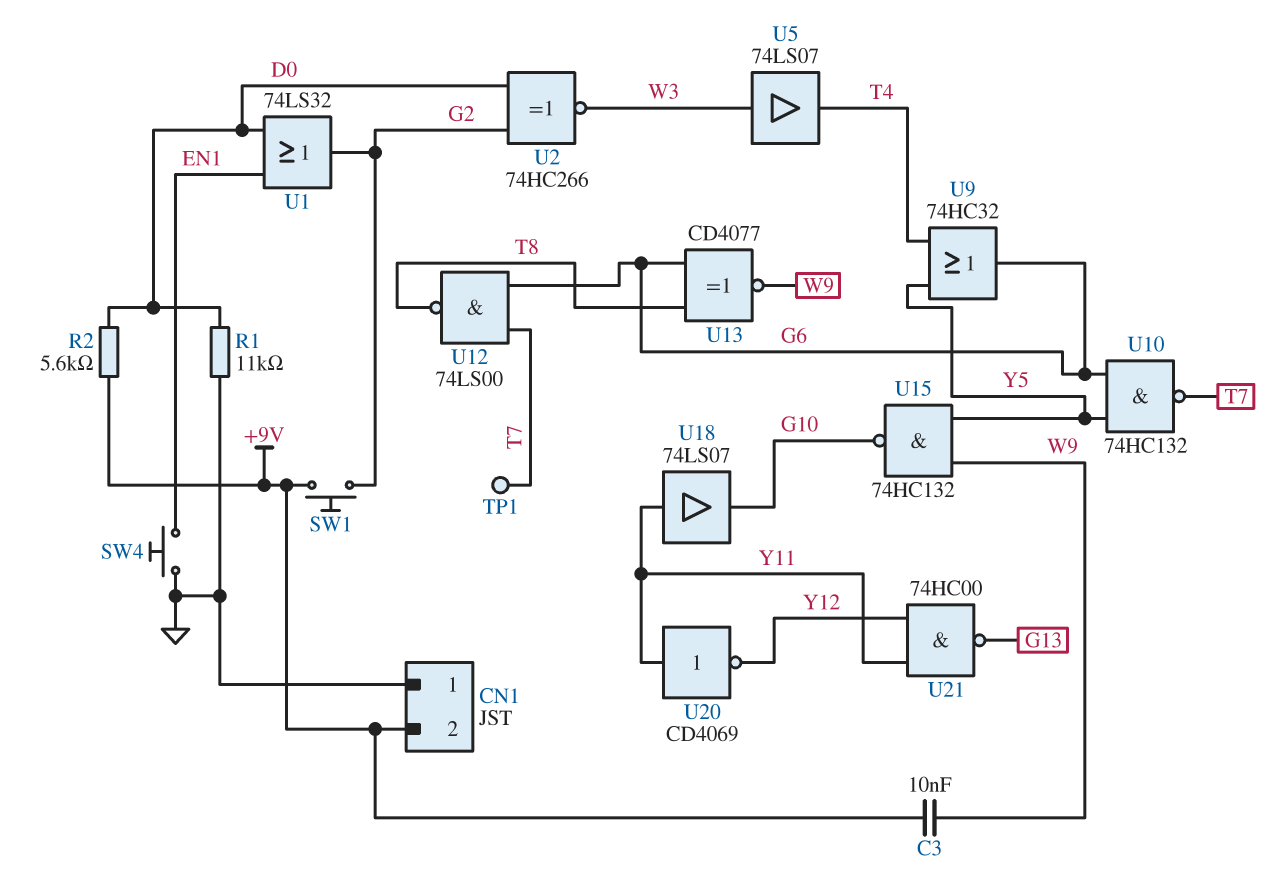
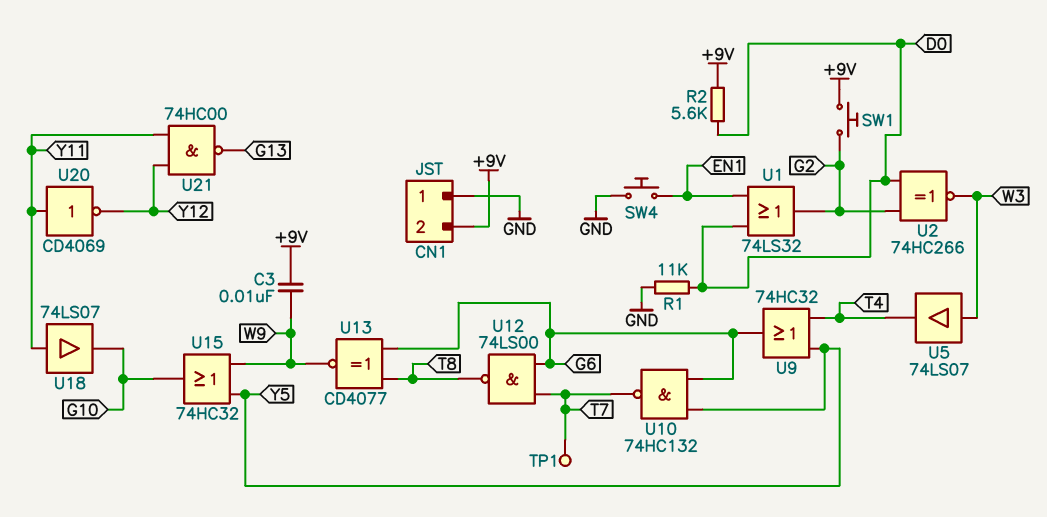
U15: NAND 74HC132 (in W9, in Y5, out G10) -> OR 74HC32 (in W9, in Y5, out G10)

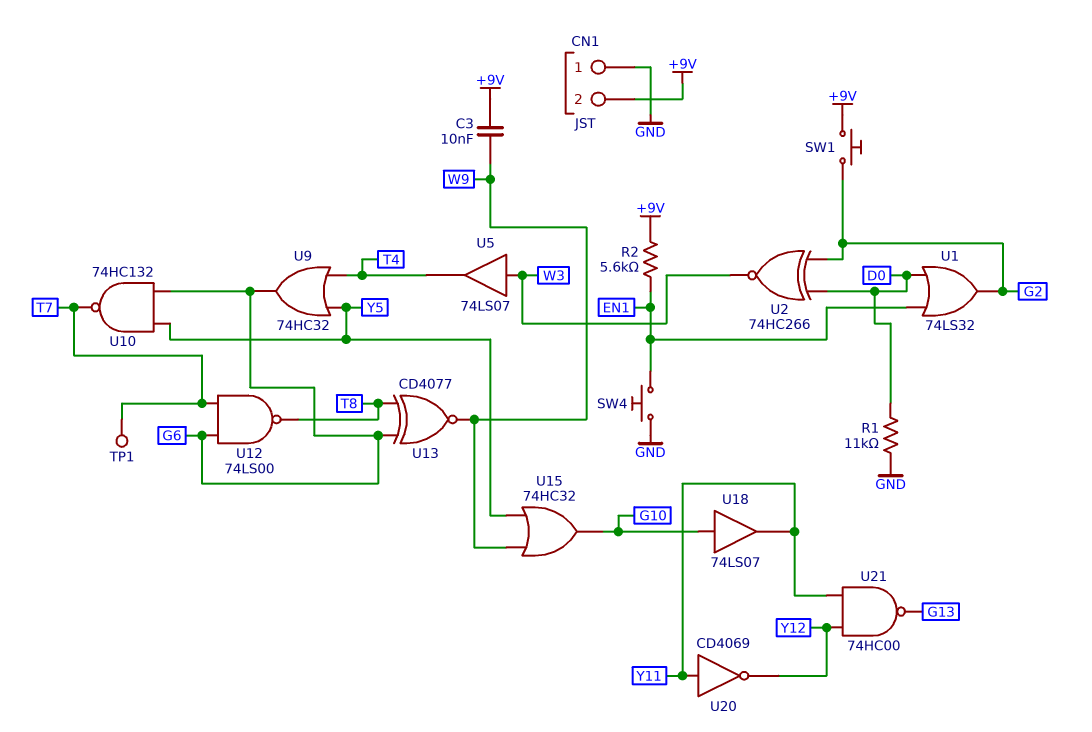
R2: 5.6k (+9V, D0) -> 5.6k (+9V, EN1)
U18: buffer 74LS07 (in Y11, out G10) -> buffer 74LS07 (in G10, out Y11)

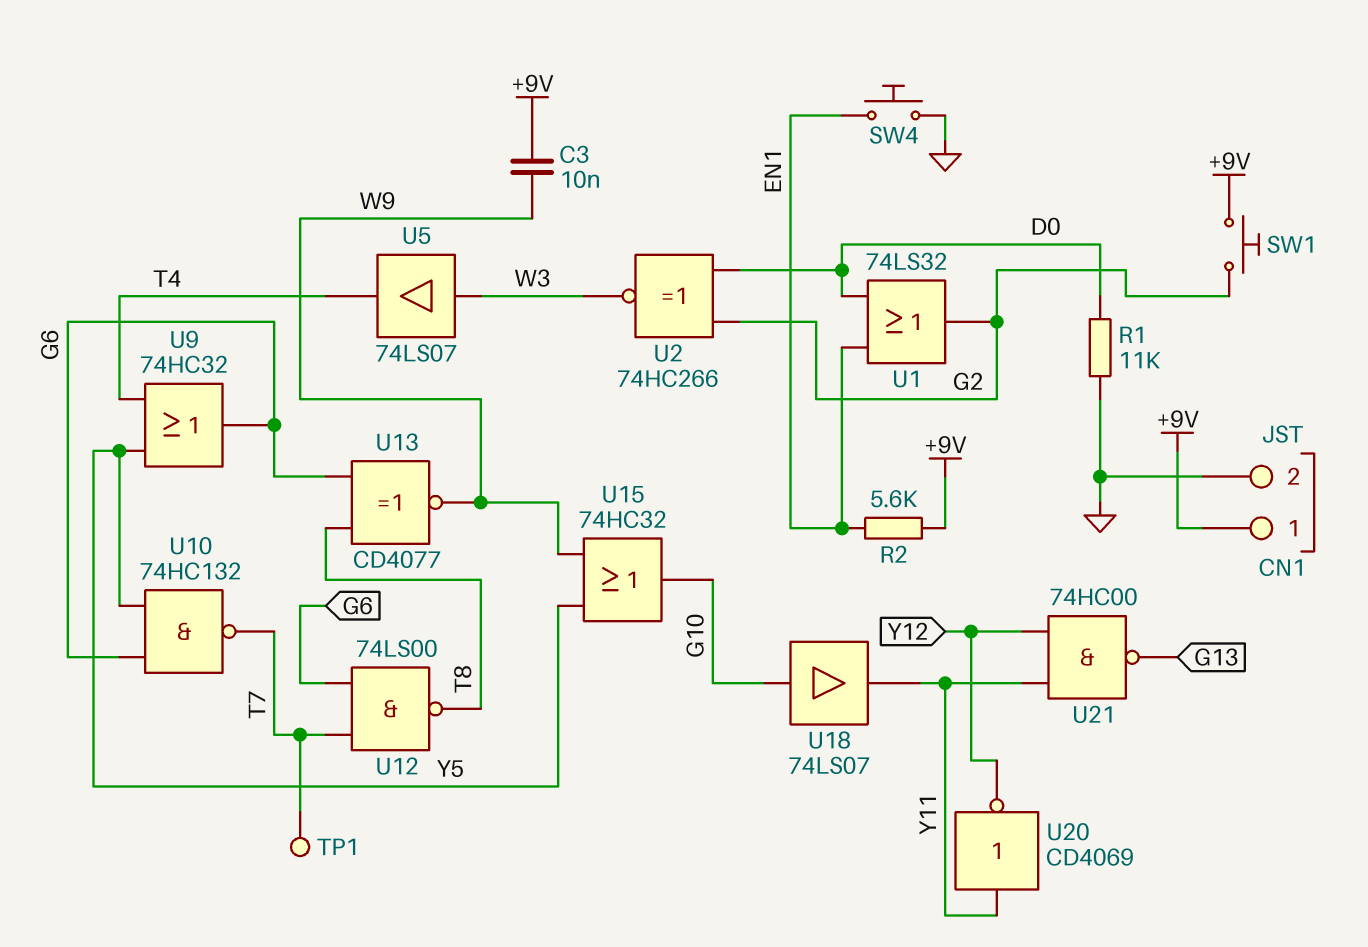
CN1 pin 1: GND -> +9V
CN1 pin 2: +9V -> GND

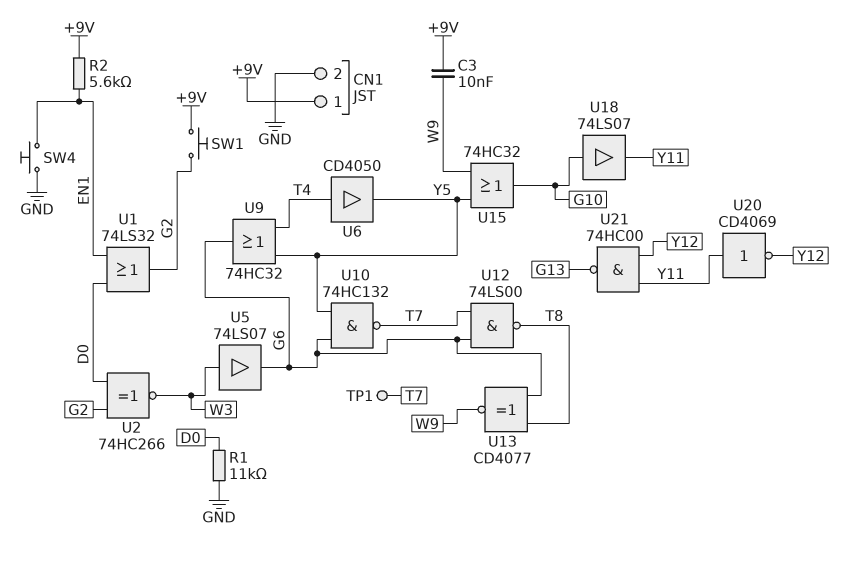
U5: buffer 74LS07 (in W3, out T4) -> buffer 74LS07 (in W3, out G6)
U6: none -> buffer CD4050 (in T4, out Y5)

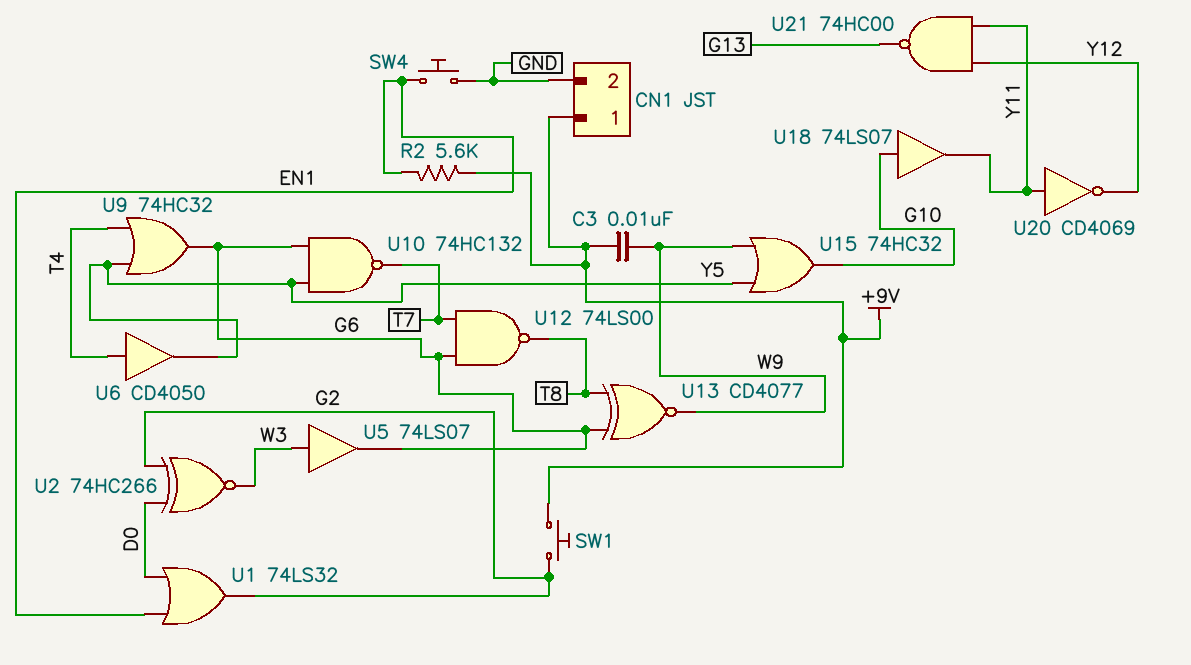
R1: 11k (D0, GND) -> none
TP1: test point (T7) -> none

